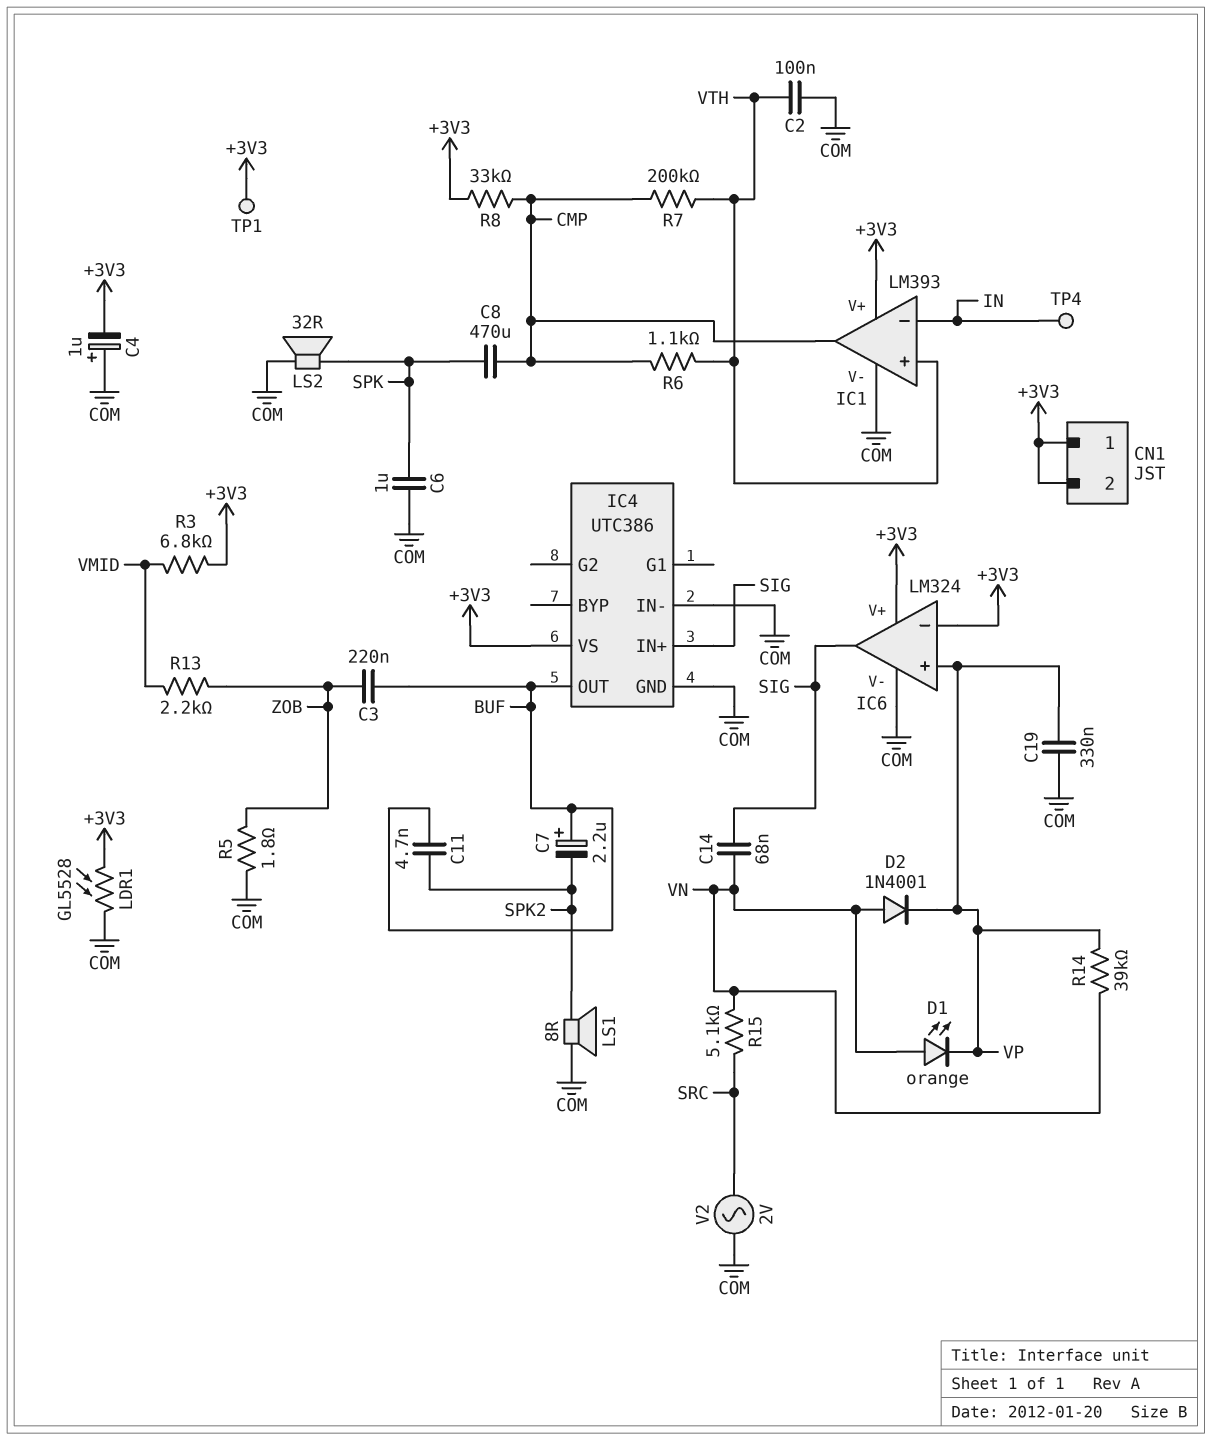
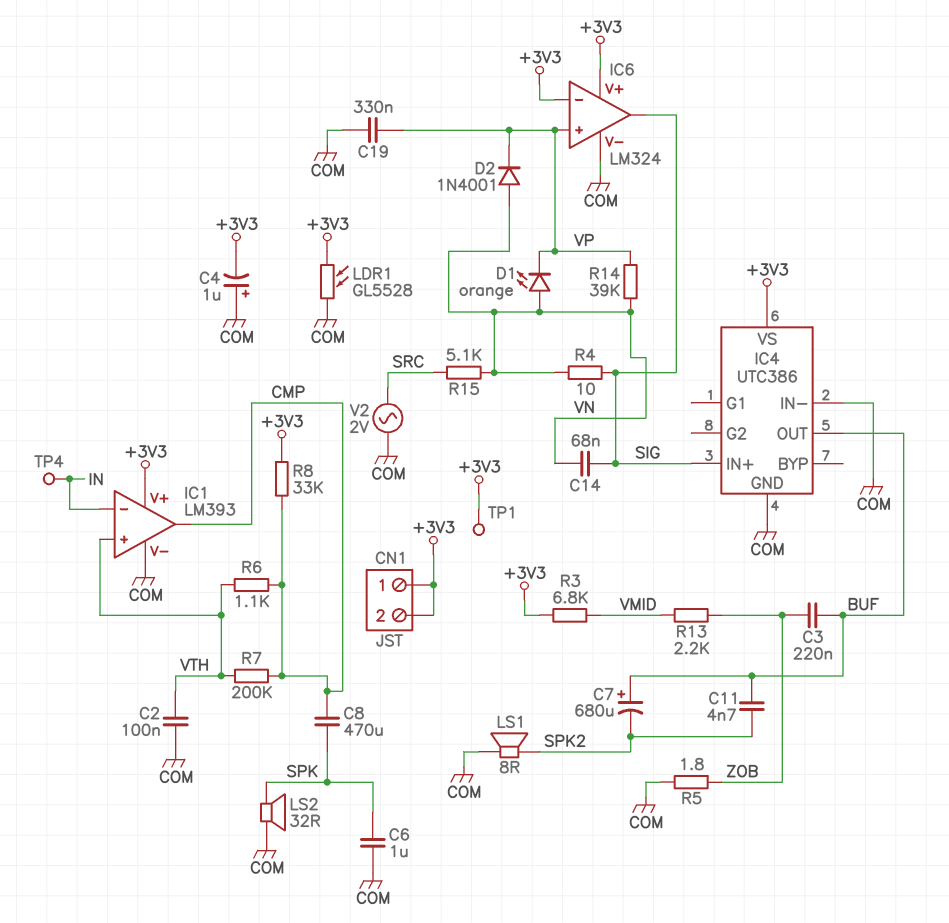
C7: 2.2uF (plus BUF, minus SPK2) -> 680uF (plus BUF, minus SPK2)
R4: none -> 10 (SIG, VN)

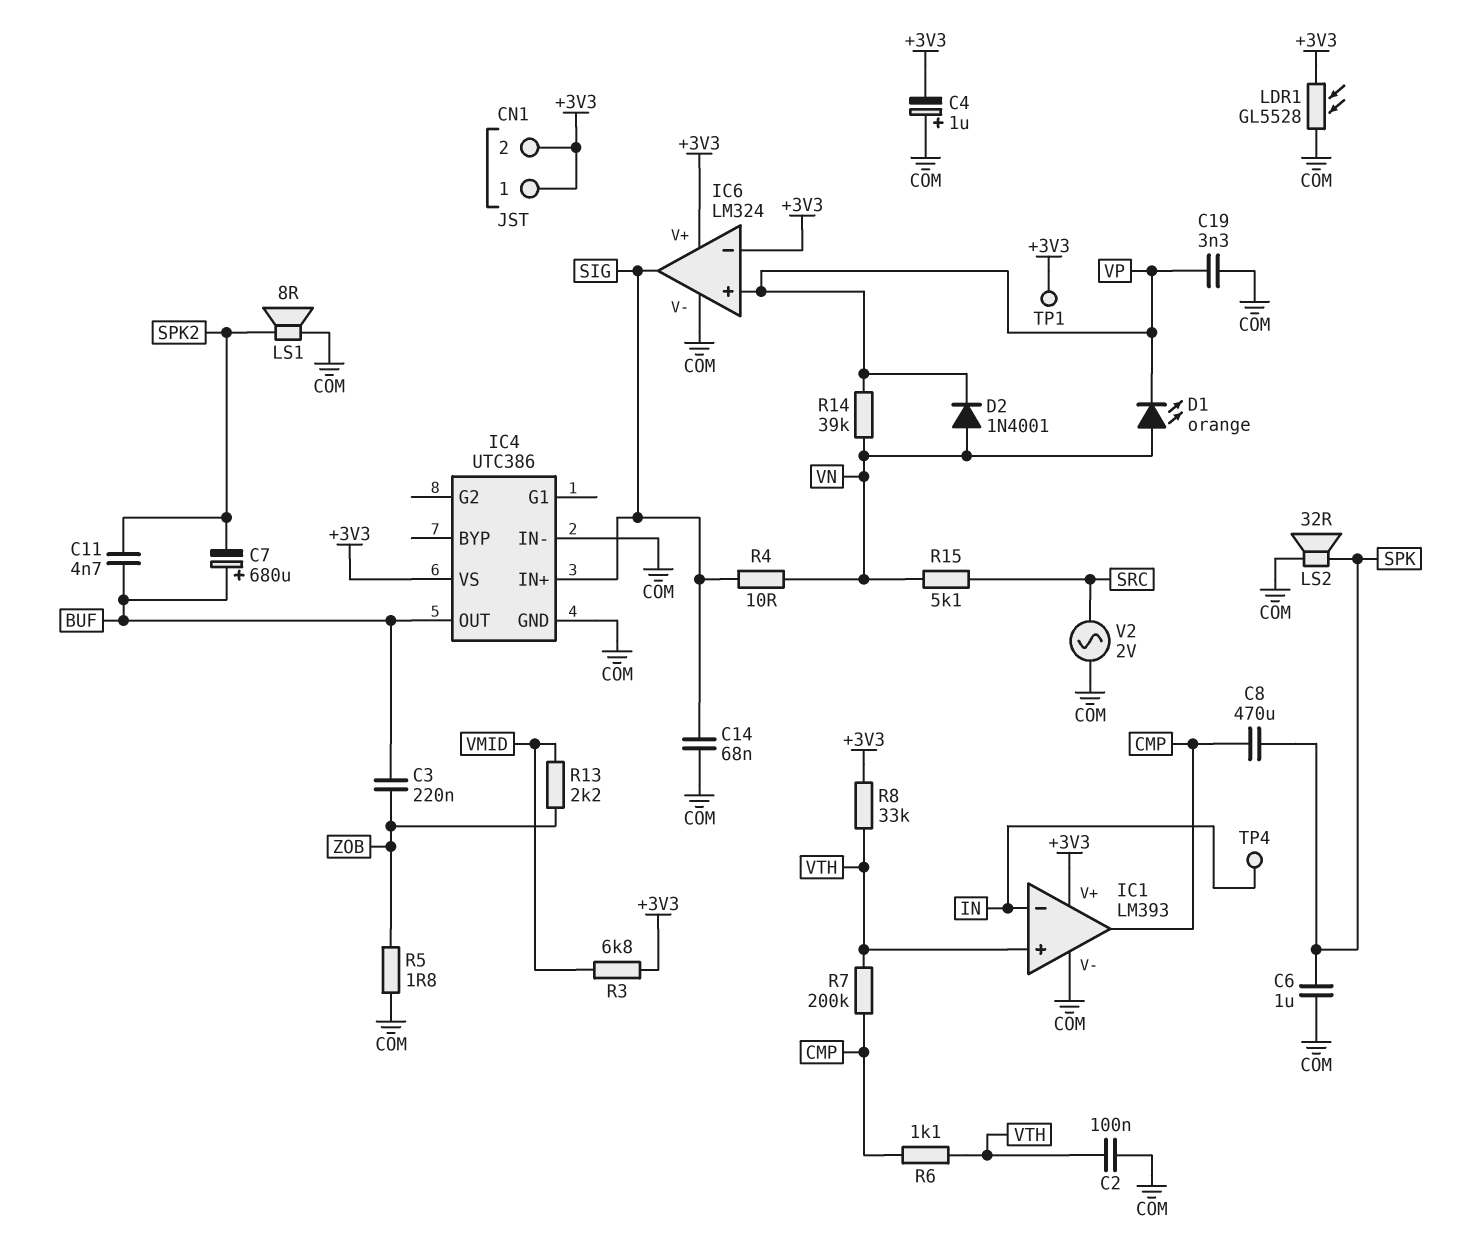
C14: 68nF (SIG, VN) -> 68nF (COM, SIG)
C19: 330nF (COM, VP) -> 3.3nF (COM, VP)
R8: 33k (+3V3, CMP) -> 33k (+3V3, VTH)

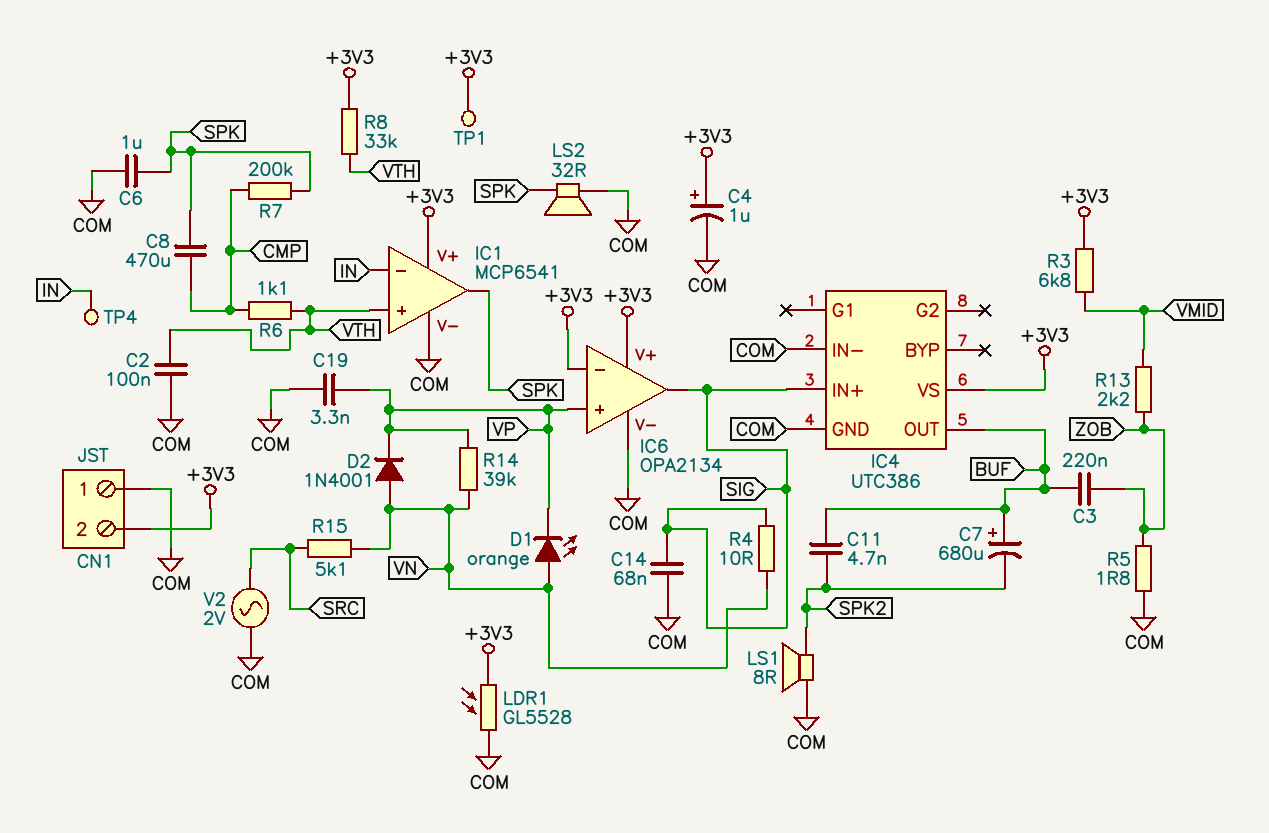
C4: 1uF (plus COM, minus +3V3) -> 1uF (plus +3V3, minus COM)
CN1 pin 1: +3V3 -> COM
IC1: LM393 -> MCP6541
IC1 pin out: CMP -> SPK
IC6: LM324 -> OPA2134
R7: 200k (CMP, VTH) -> 200k (CMP, SPK)

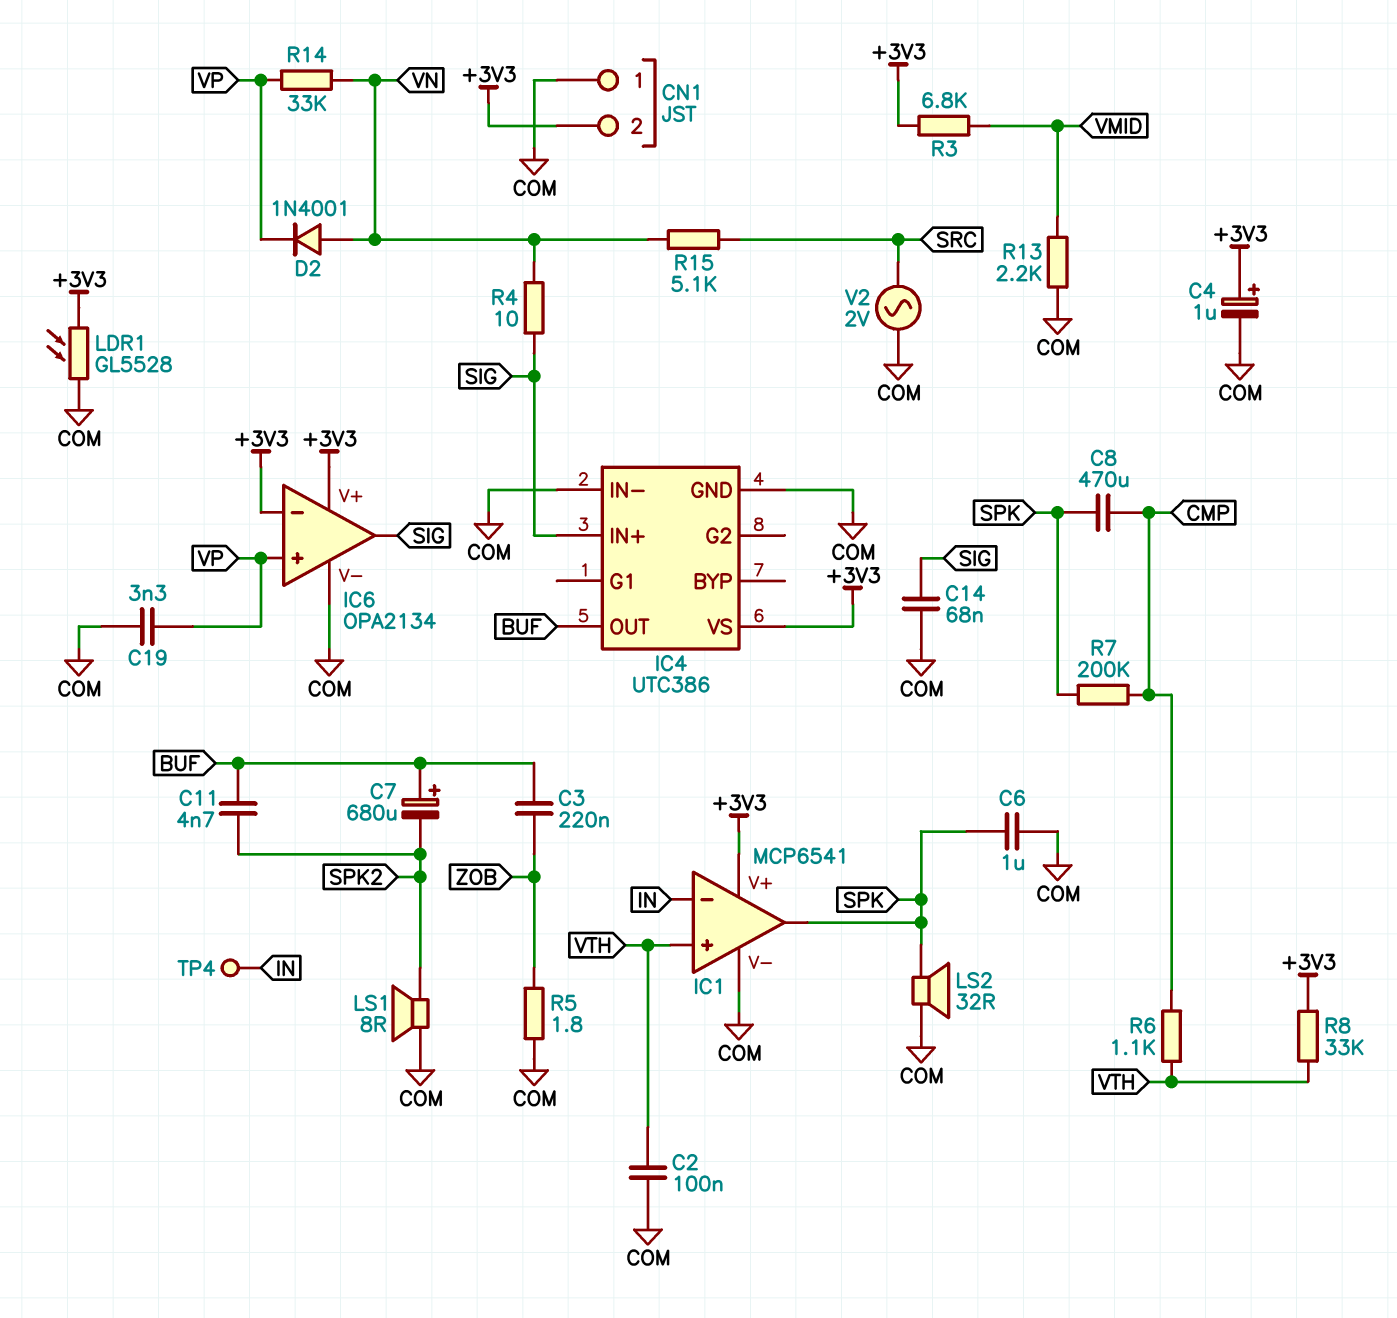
D1: LED orange (A VN, K VP) -> none
R13: 2.2k (VMID, ZOB) -> 2.2k (COM, VMID)
R14: 39k (VN, VP) -> 33k (VN, VP)
TP1: test point (+3V3) -> none

